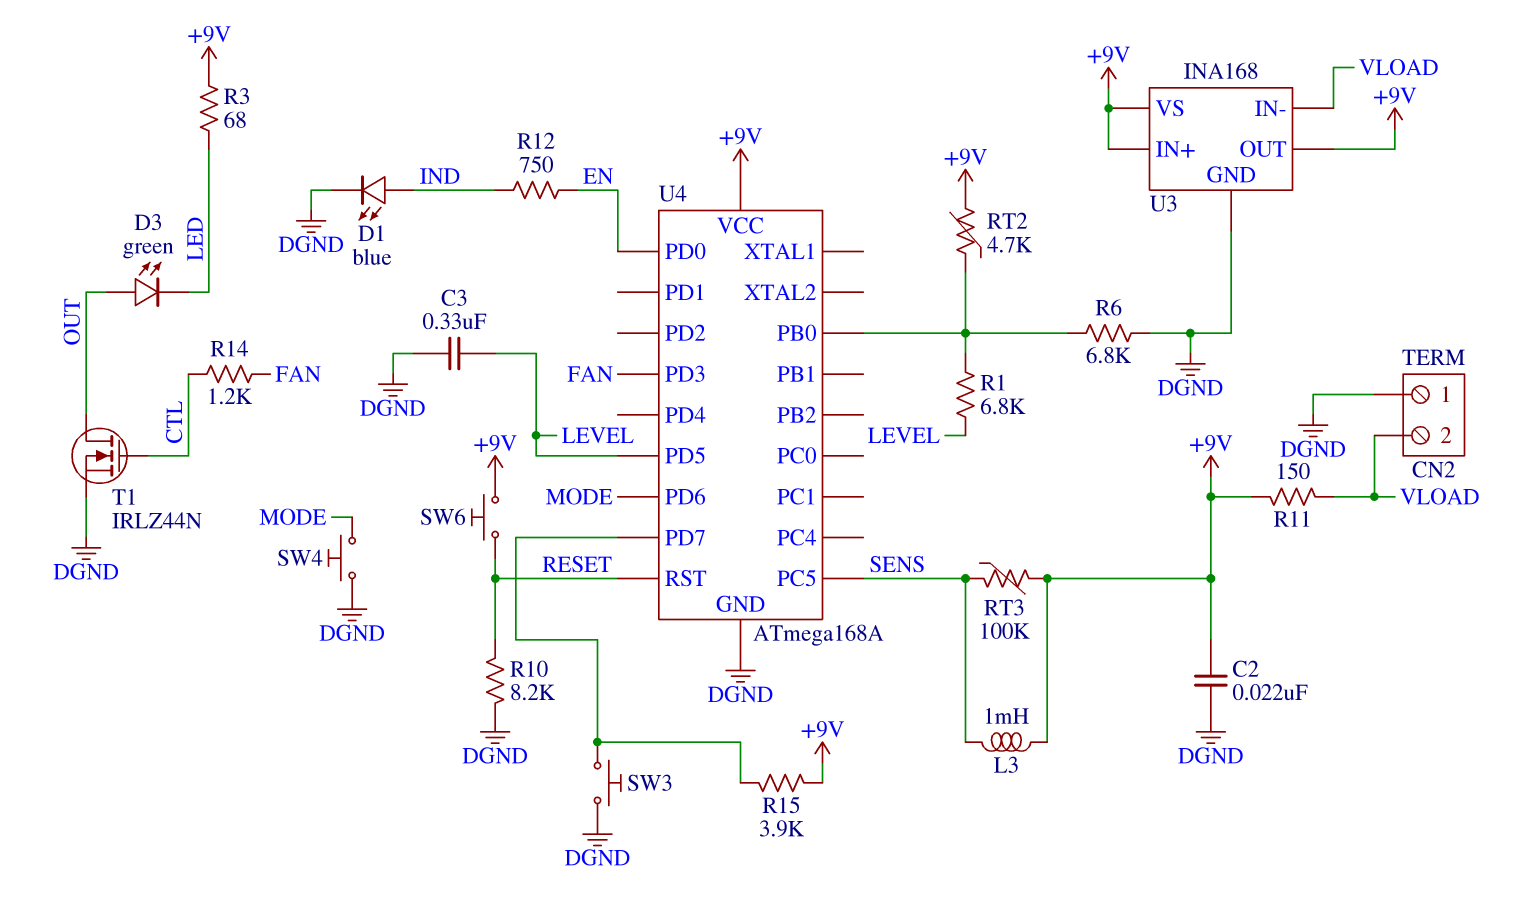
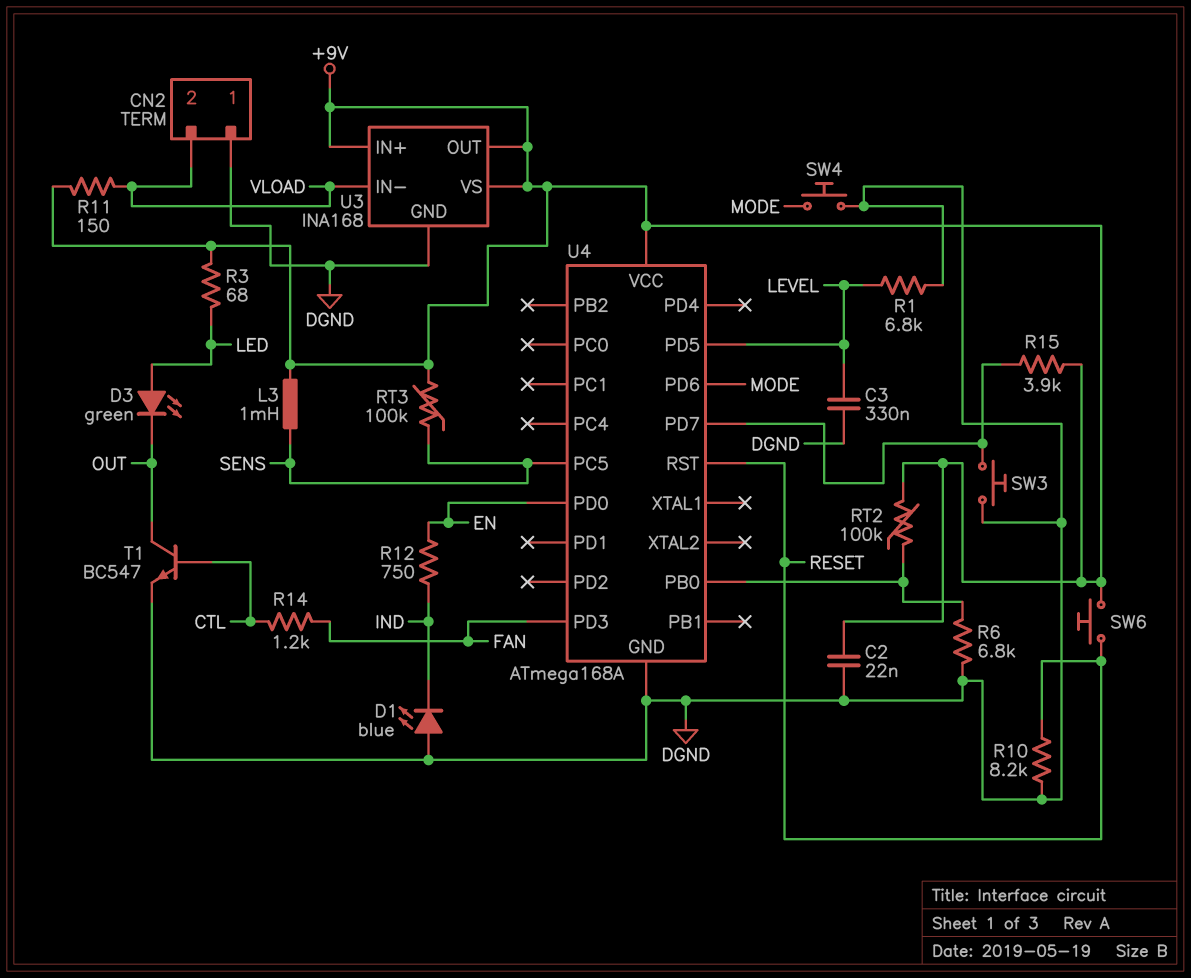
D1: LED blue (A IND, K DGND) -> LED blue (A DGND, K IND)
D3: LED green (A OUT, K LED) -> LED green (A LED, K OUT)
R1: 6.8k (LEVEL, U4/PB0) -> 6.8k (DGND, LEVEL)
RT2: 4.7k (+9V, U4/PB0) -> 100k (+9V, U4/PB0)
T1: NMOS IRLZ44N (G CTL, D OUT, S DGND) -> NPN BC547 (B CTL, C OUT, E DGND)

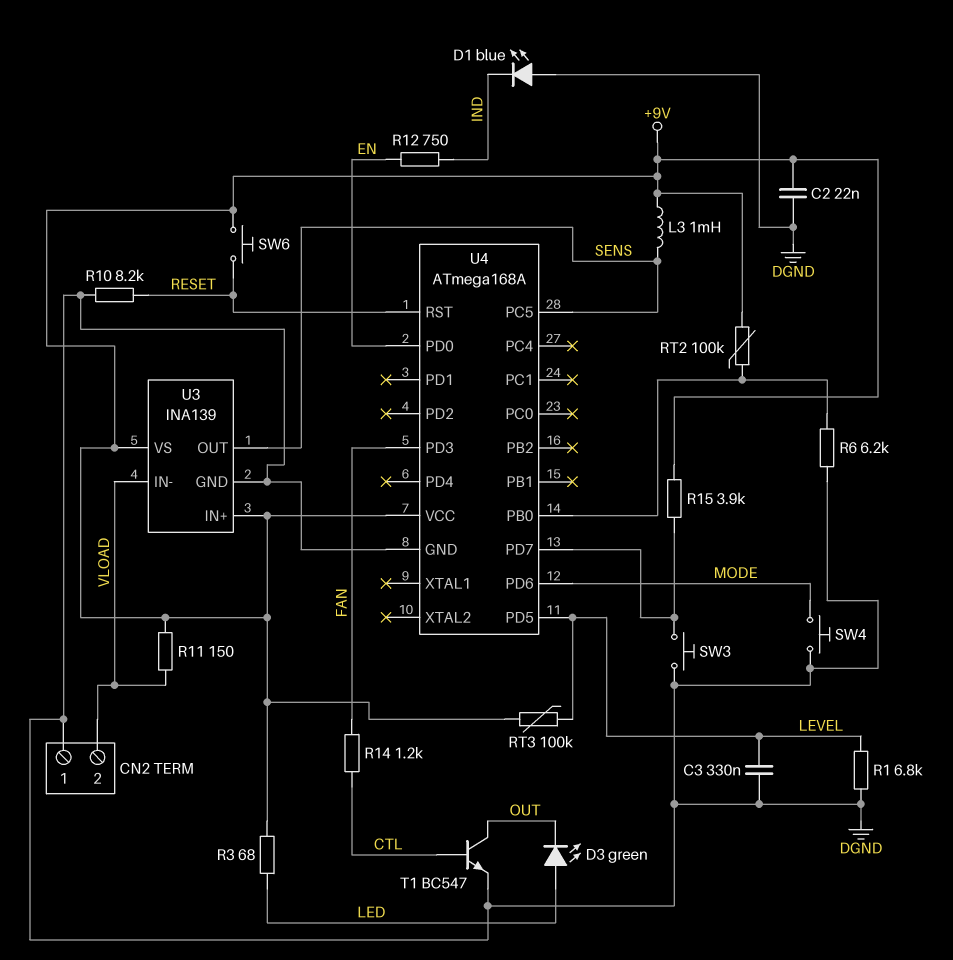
R6: 6.8k (DGND, U4/PB0) -> 6.2k (DGND, U4/PB0)
RT3: 100k (+9V, SENS) -> 100k (+9V, LEVEL)
U3: INA168 -> INA139
U3 pin OUT: +9V -> SENS

